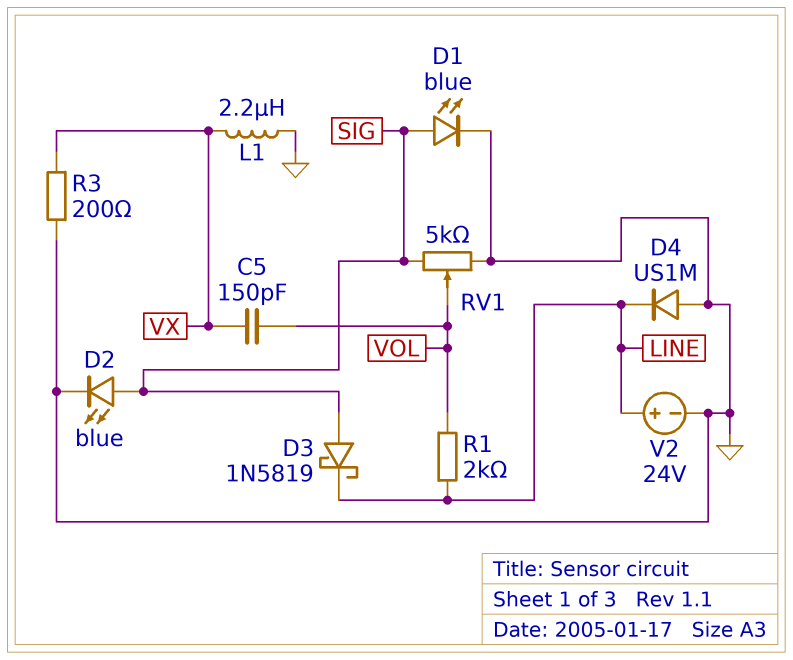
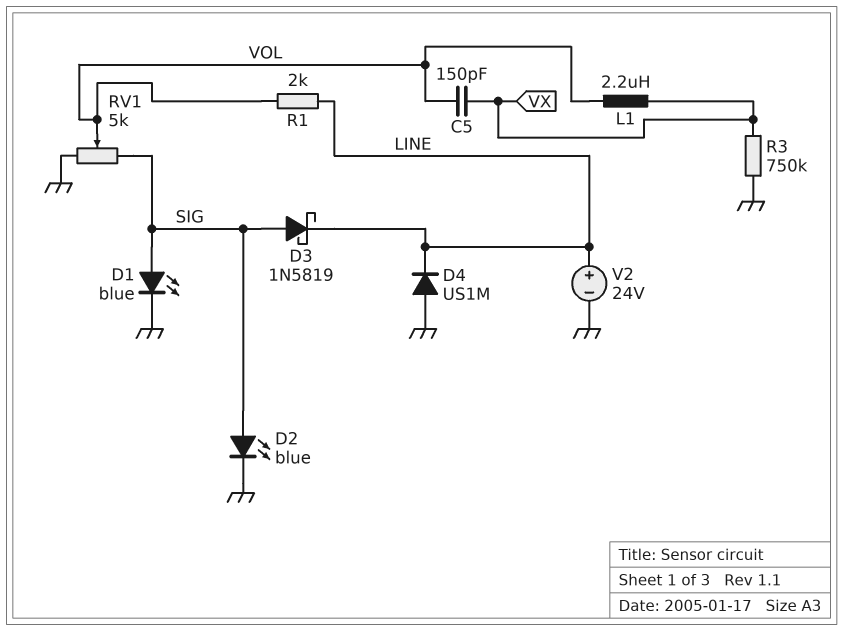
L1: 2.2uH (GND, VX) -> 2.2uH (VOL, VX)
R3: 200 (GND, VX) -> 750k (GND, VX)

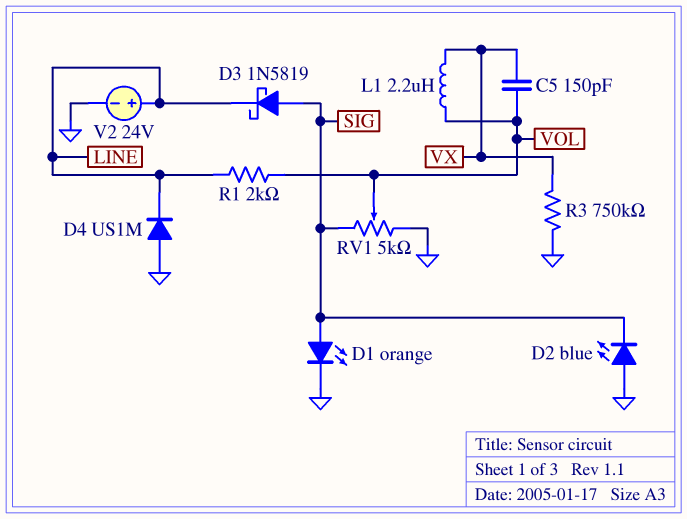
D1: LED blue (A SIG, K GND) -> LED orange (A SIG, K GND)
D2: LED blue (A SIG, K GND) -> LED blue (A GND, K SIG)

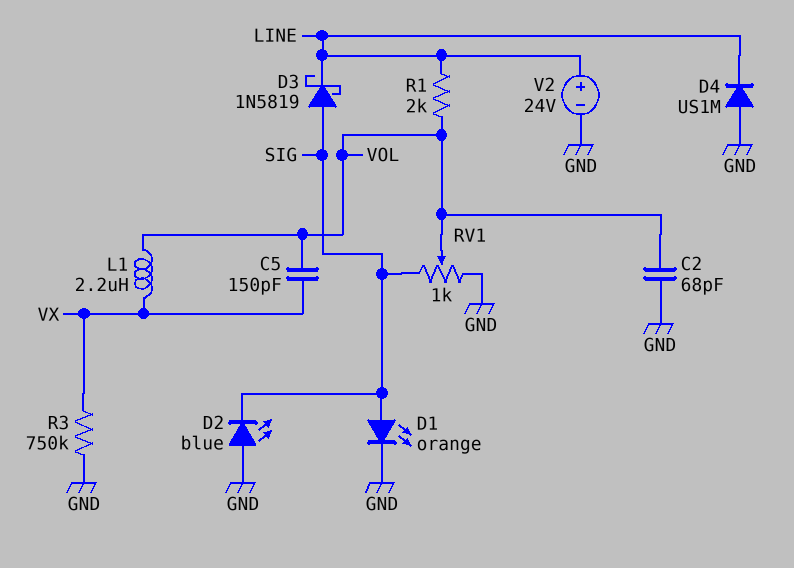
C2: none -> 68pF (GND, VOL)
RV1: 5k (GND, SIG, wiper VOL) -> 1k (GND, SIG, wiper VOL)

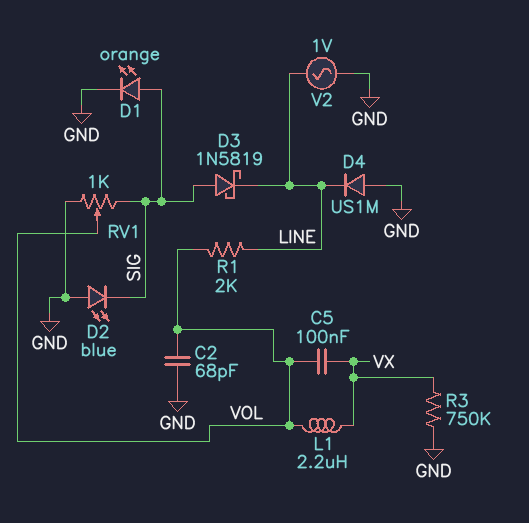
C5: 150pF (VOL, VX) -> 100nF (VOL, VX)
V2: 24V (plus LINE, minus GND) -> AC 1V (GND, LINE)

